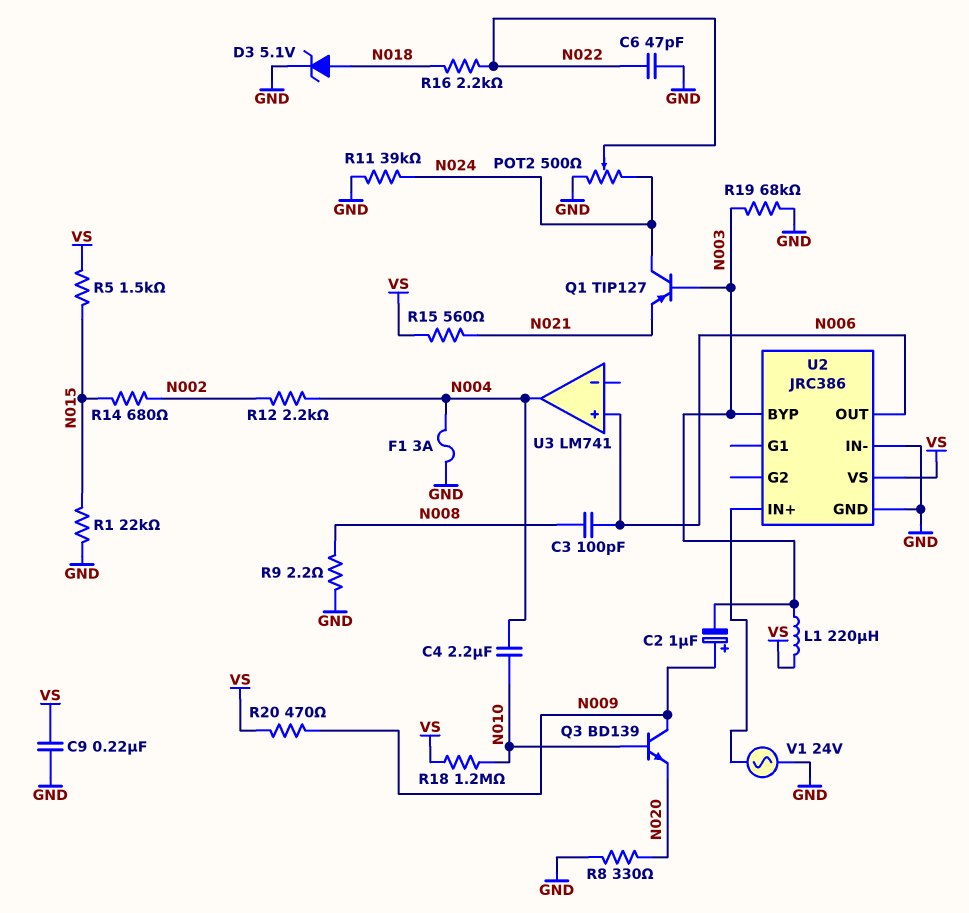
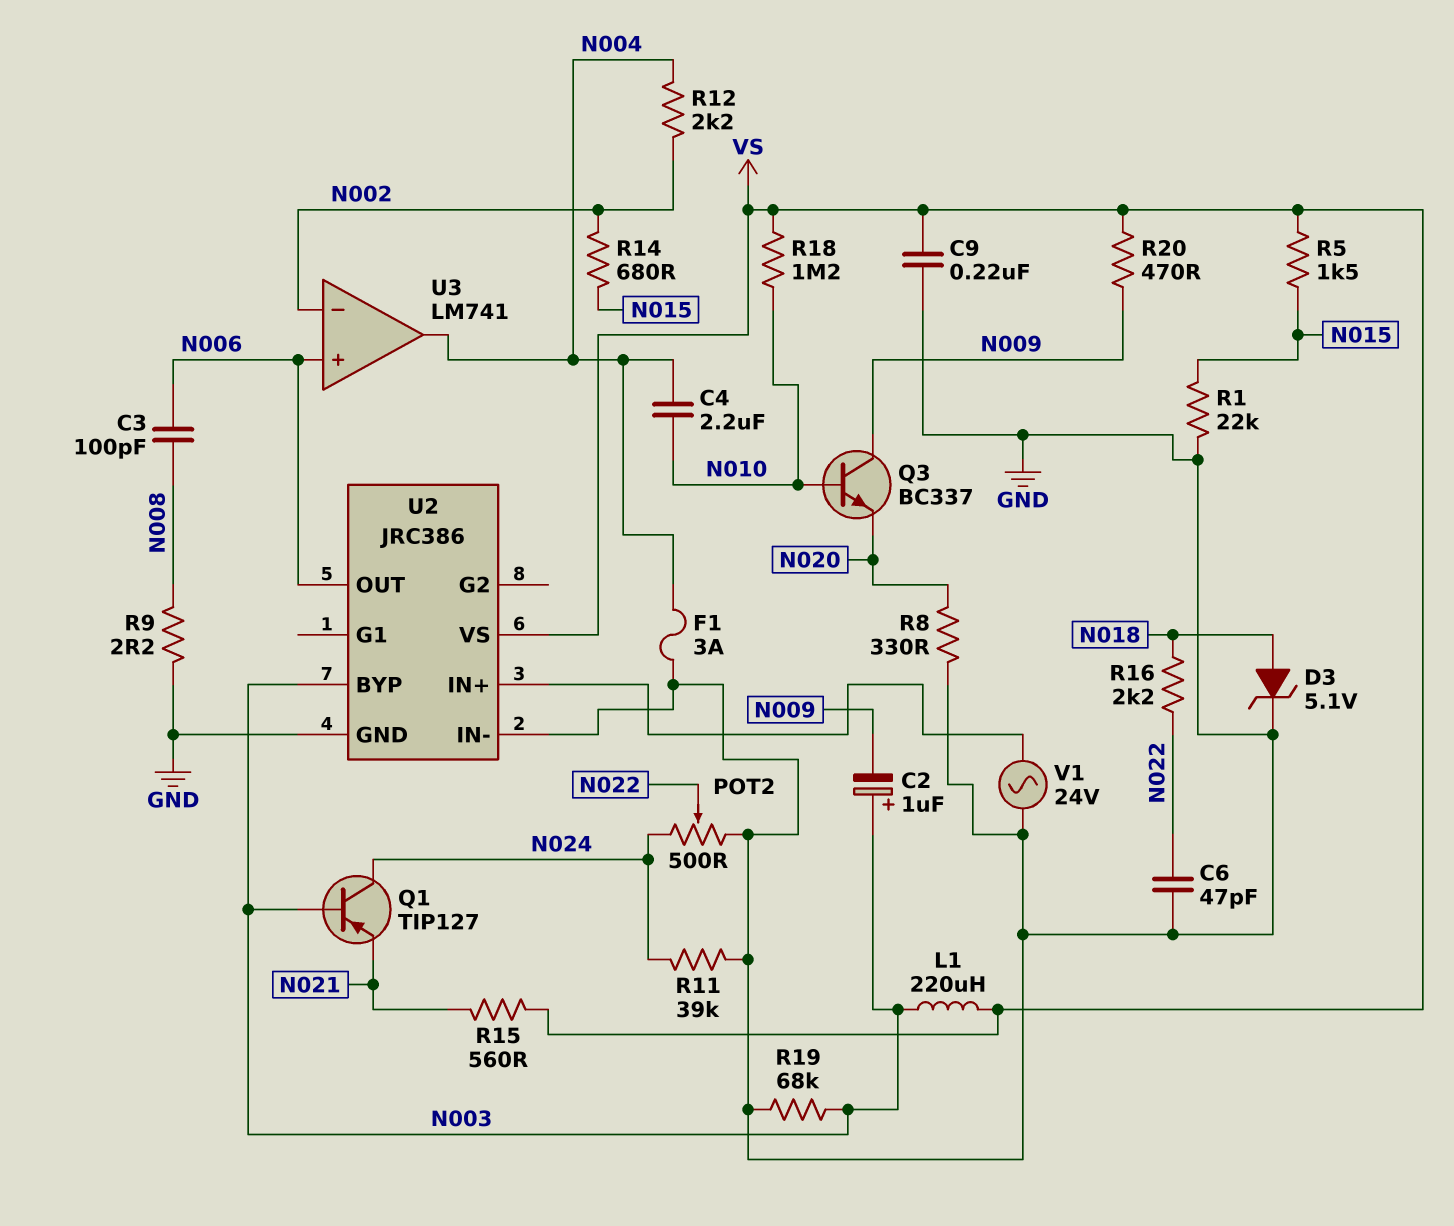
C2: 1uF (plus N009, minus N003) -> 1uF (plus N003, minus N009)
Q3: NPN BD139 (B N010, C N009, E N020) -> NPN BC337 (B N010, C N009, E N020)
U3 pin in-: none -> N002

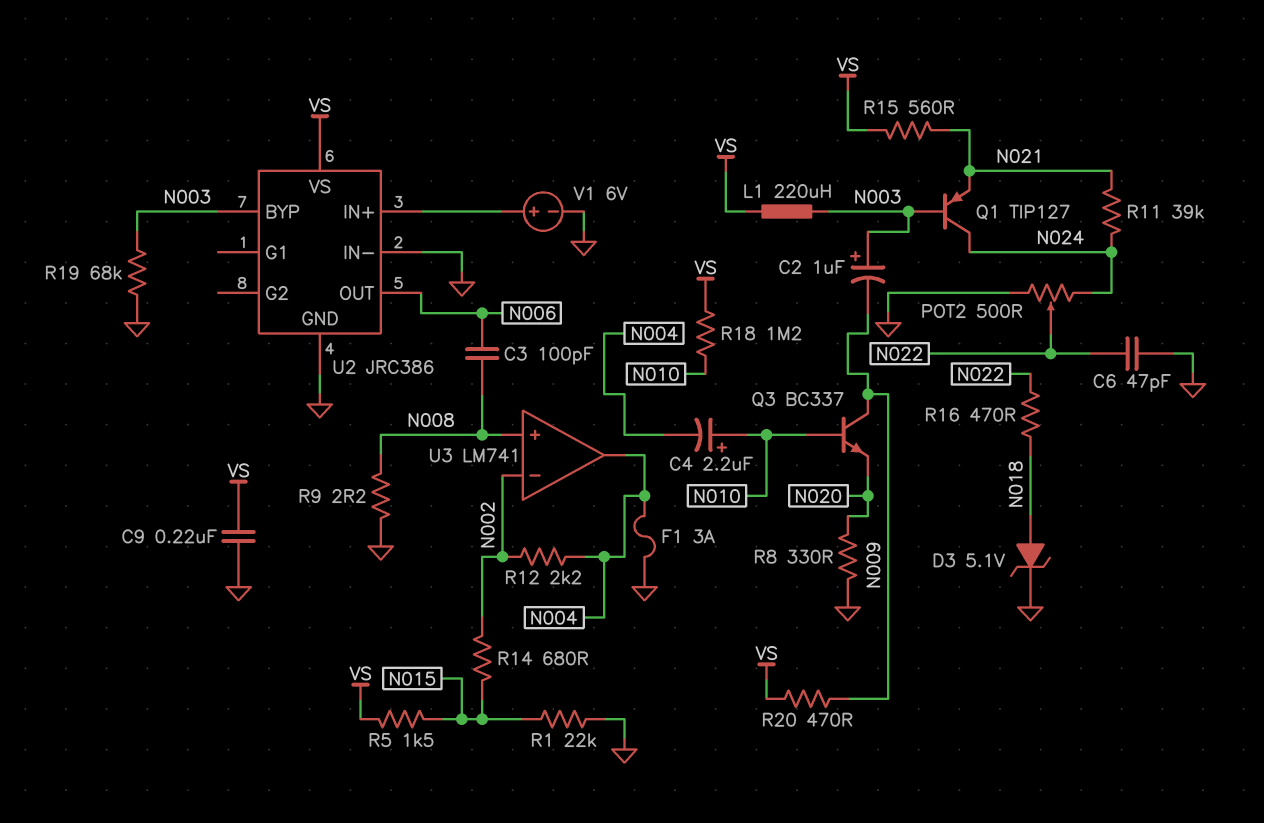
C4: 2.2uF (N004, N010) -> 2.2uF (plus N010, minus N004)
R11: 39k (GND, N024) -> 39k (N021, N024)
R16: 2.2k (N018, N022) -> 470 (N018, N022)
U3 pin in+: N006 -> N008
V1: AC 24V (GND, U2/IN+) -> 6V (plus U2/IN+, minus GND)

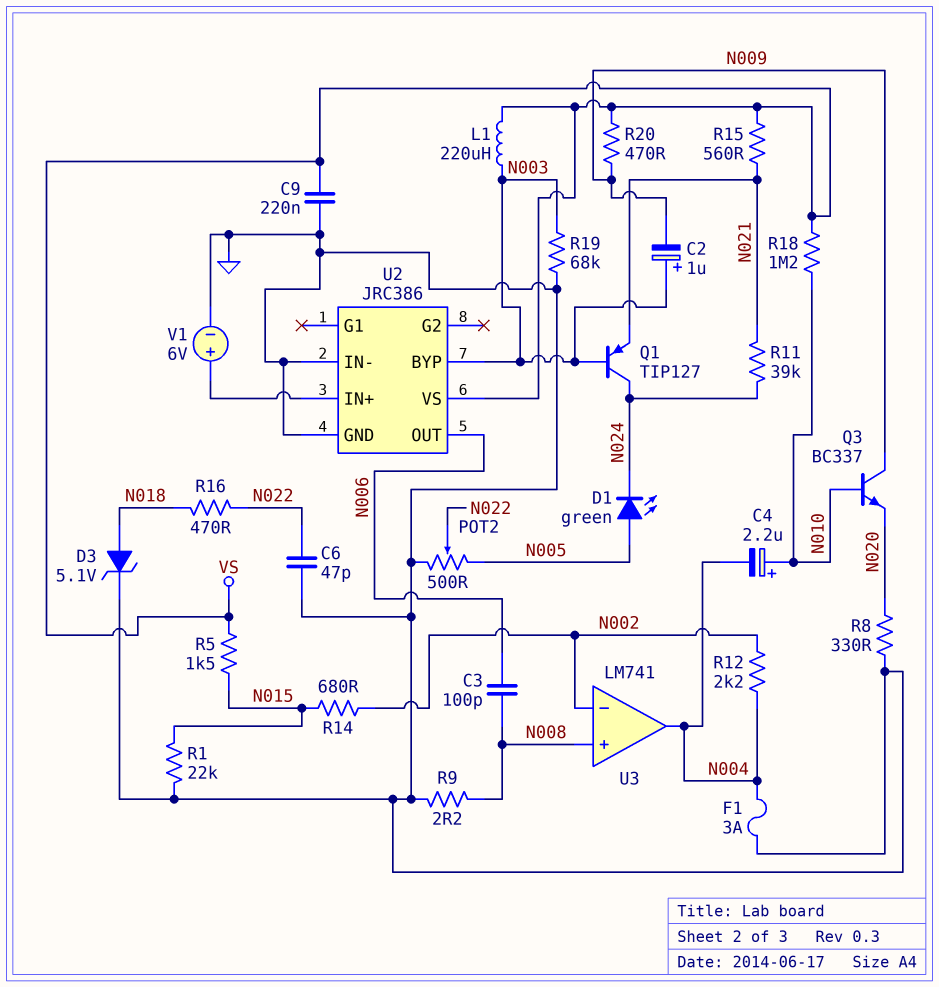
D1: none -> LED green (A N005, K N024)
POT2: 500 (GND, N024, wiper N022) -> 500 (GND, N005, wiper N022)

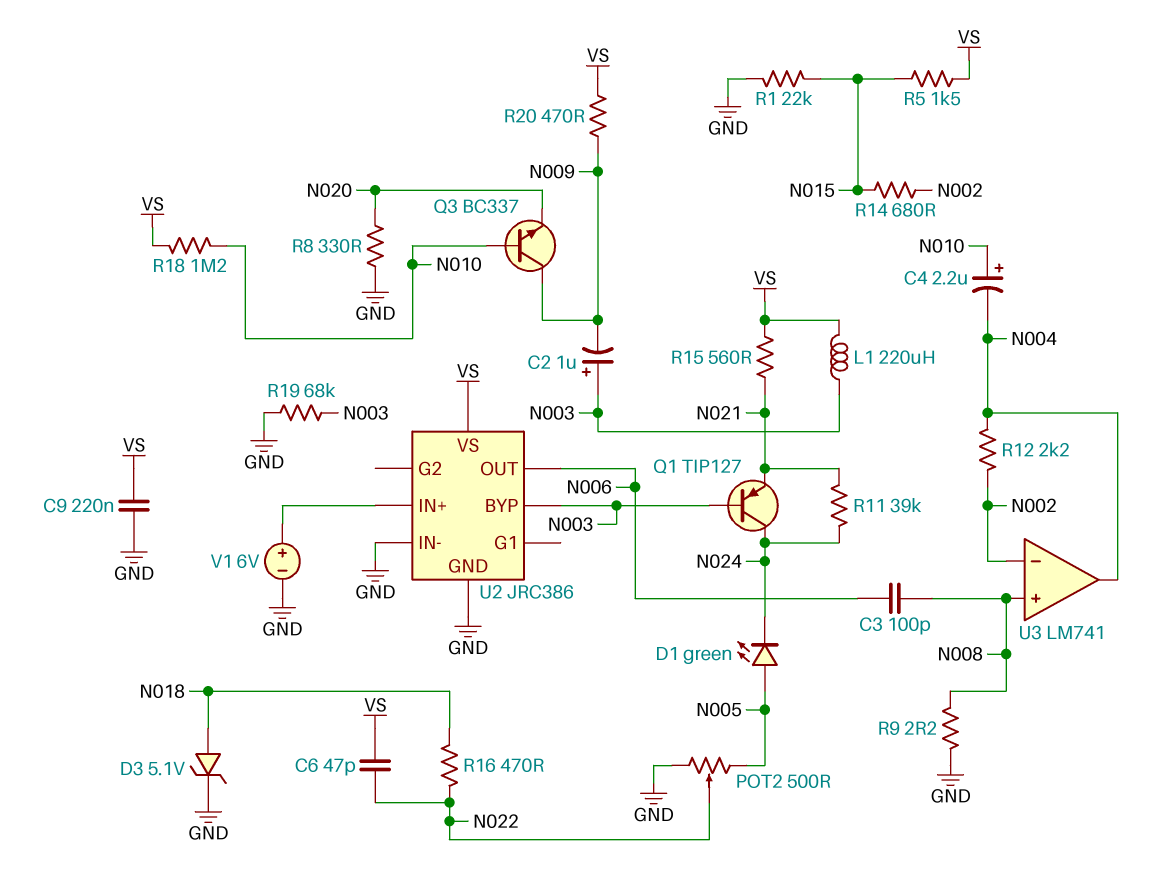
C6: 47pF (GND, N022) -> 47pF (N022, VS)
F1: 3A (GND, N004) -> none

